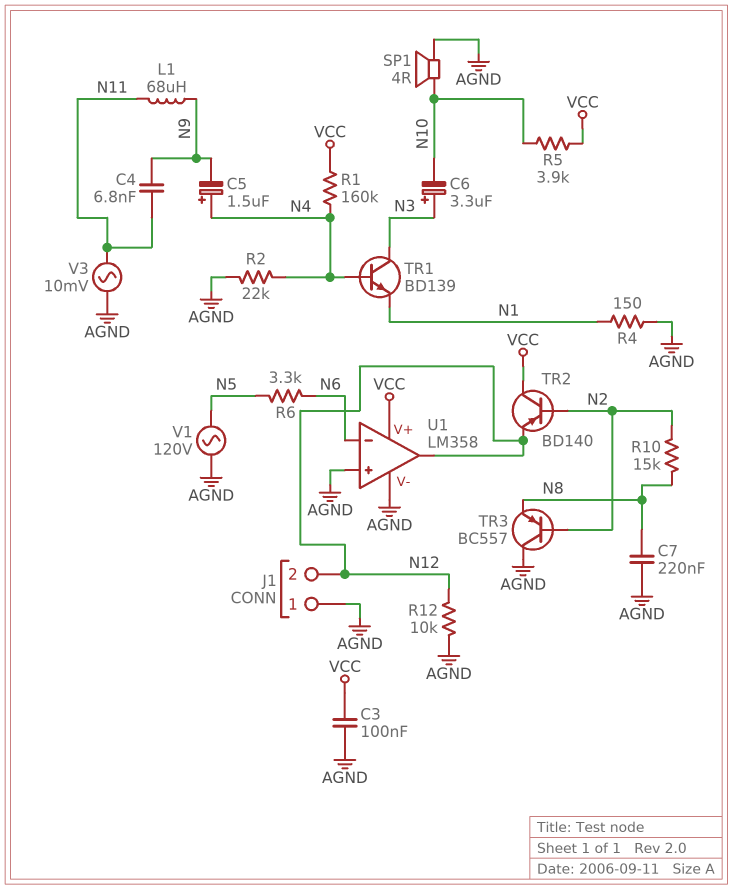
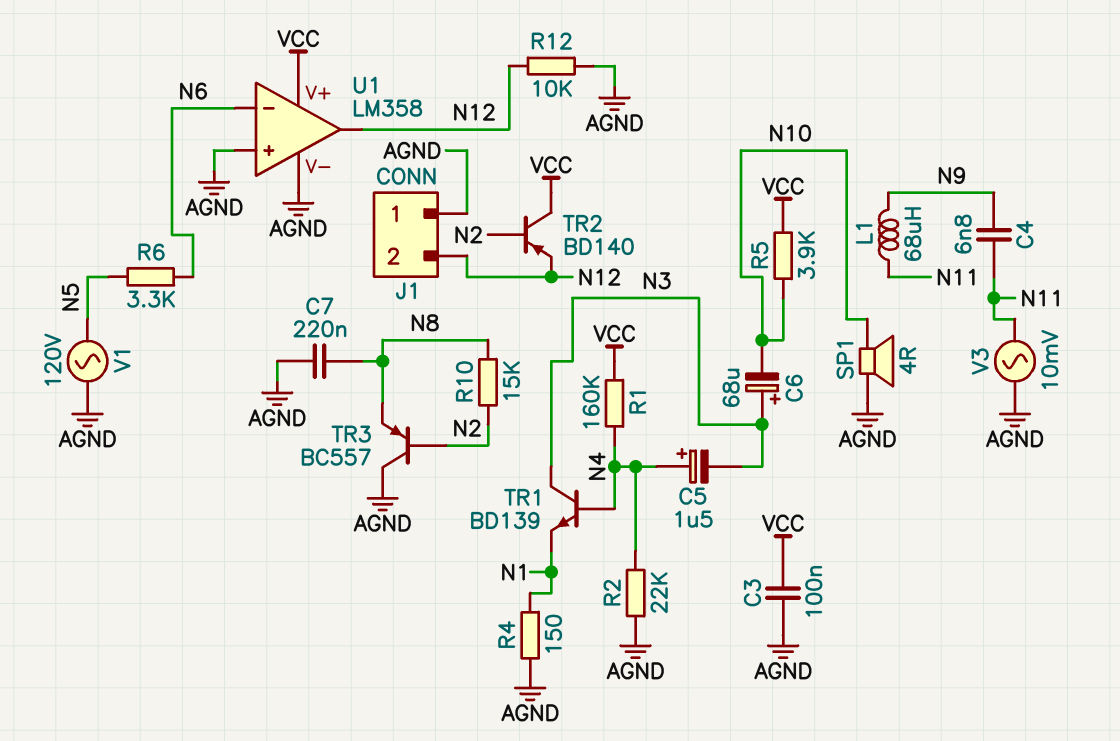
C5: 1.5uF (plus N4, minus N9) -> 1.5uF (plus N4, minus N3)
C6: 3.3uF (plus N3, minus N10) -> 68uF (plus N3, minus N10)

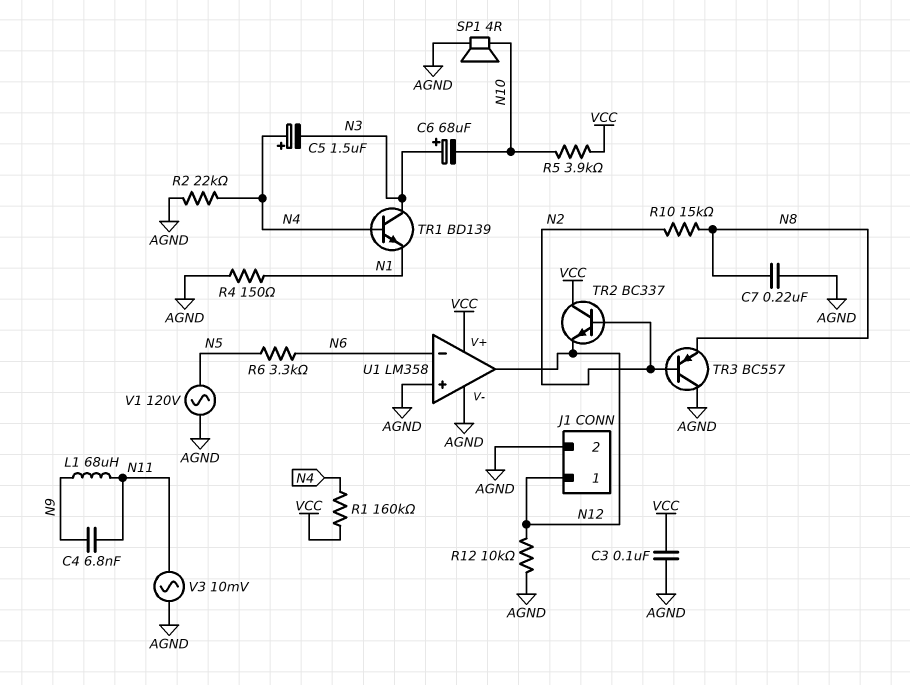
J1 pin 1: AGND -> N12
J1 pin 2: N12 -> AGND
TR2: PNP BD140 (B N2, C VCC, E N12) -> NPN BC337 (B N2, C VCC, E N12)

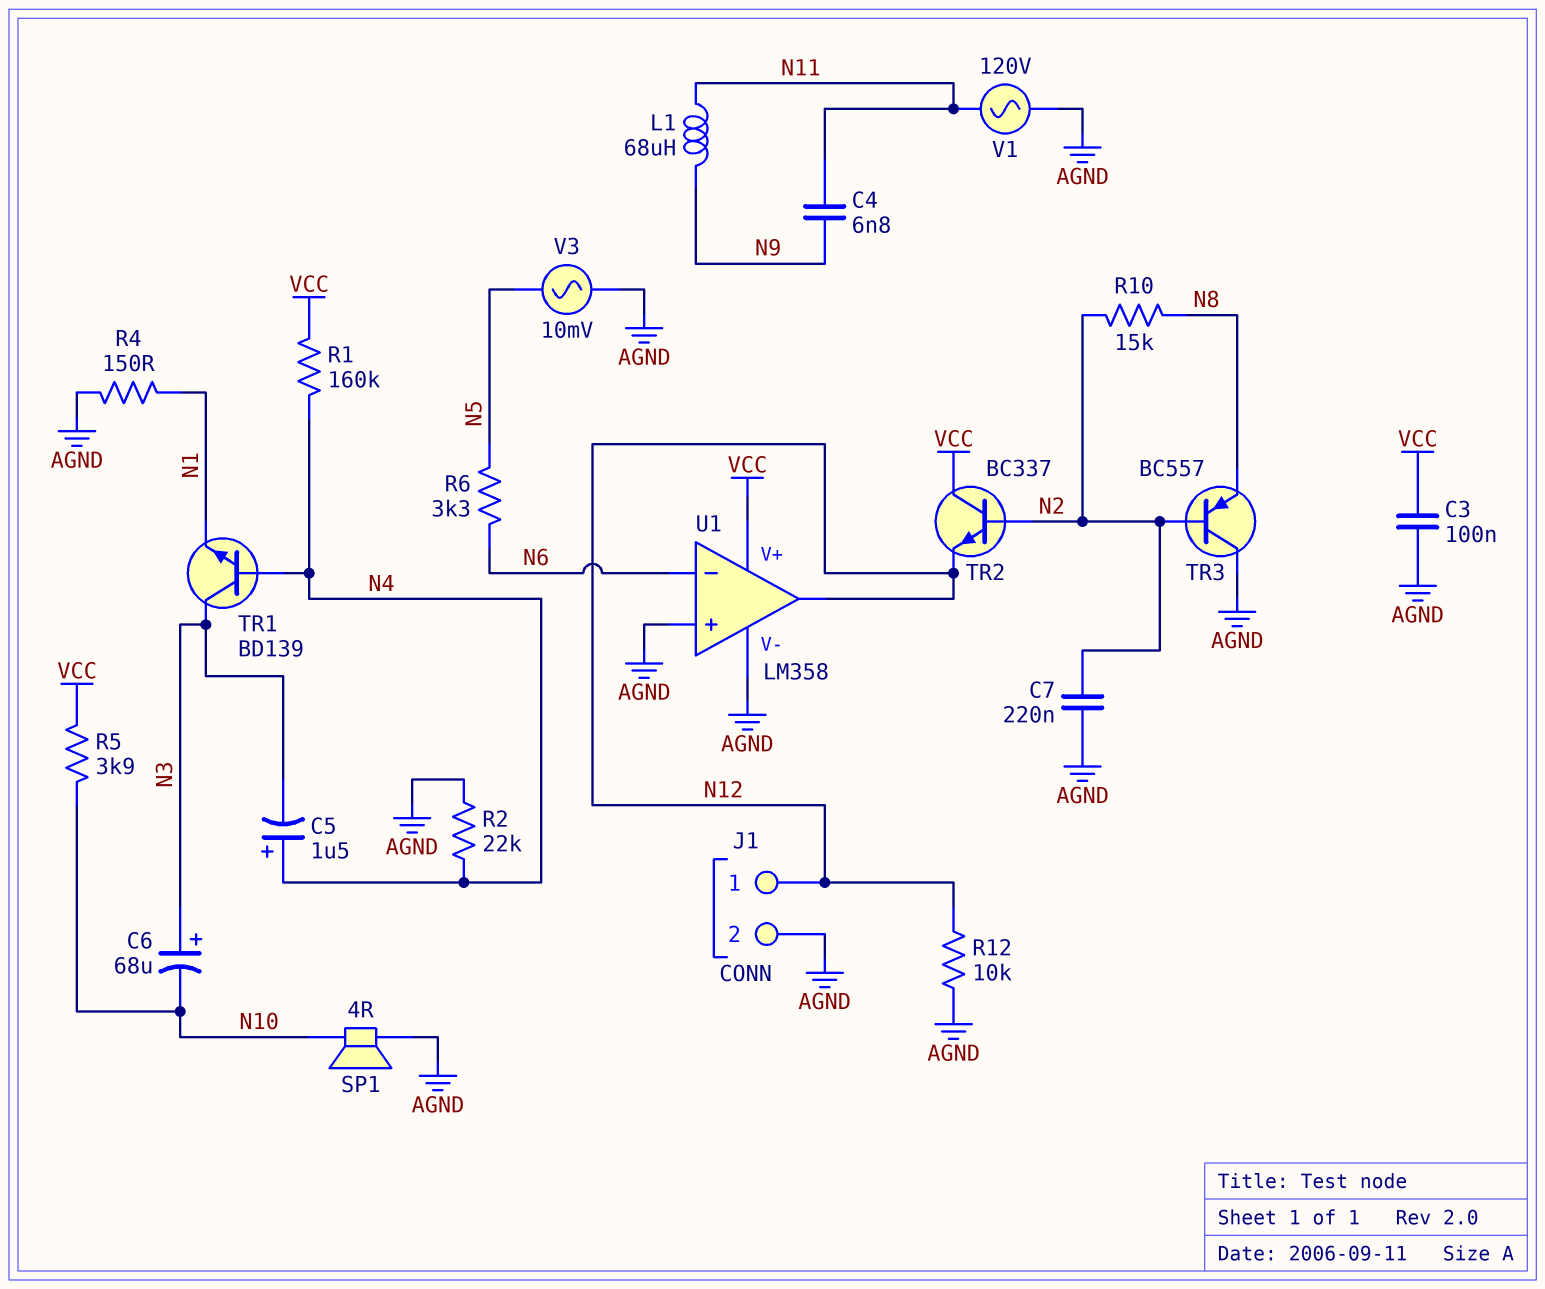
C7: 220nF (AGND, N8) -> 220nF (AGND, N2)
V1: AC 120V (AGND, N5) -> AC 120V (AGND, N11)
V3: AC 10mV (AGND, N11) -> AC 10mV (AGND, N5)

